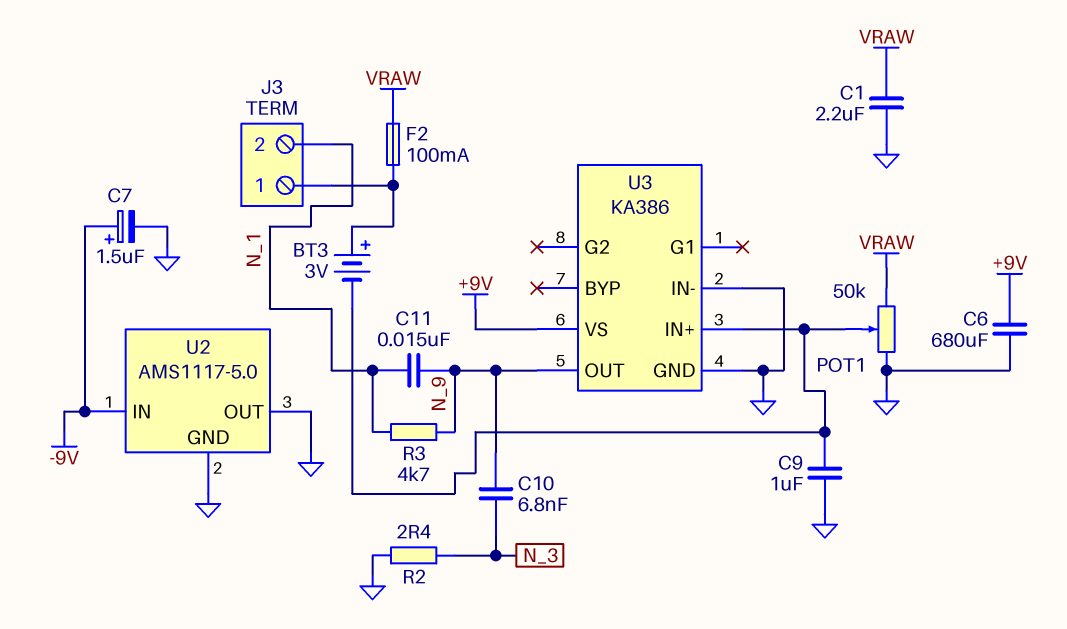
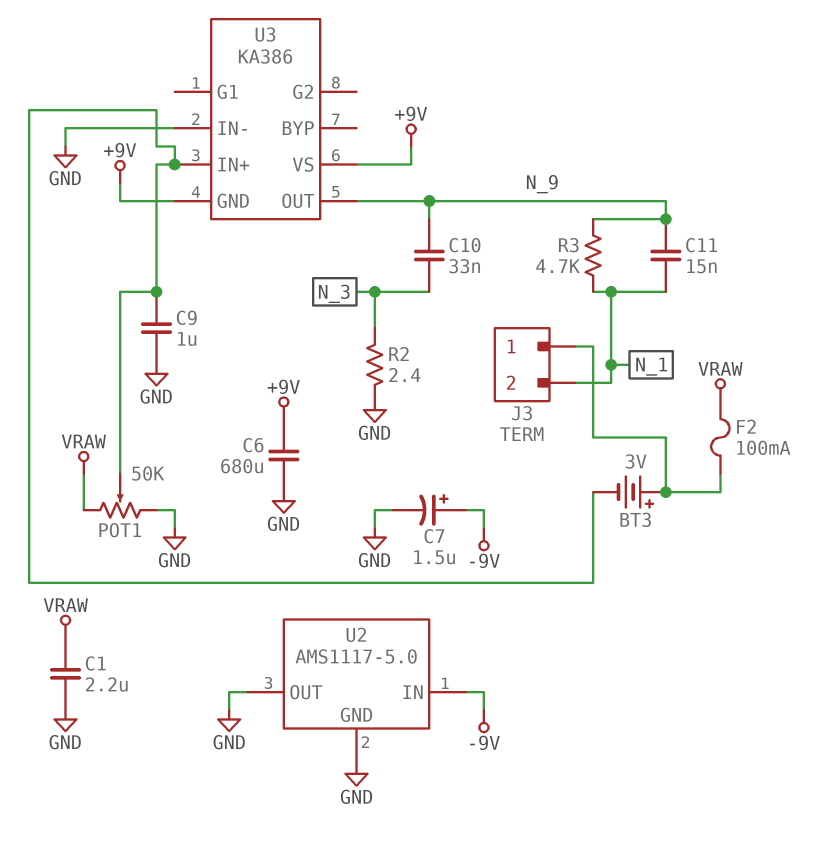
C10: 6.8nF (N_3, N_9) -> 33nF (N_3, N_9)
U3 pin GND: GND -> +9V

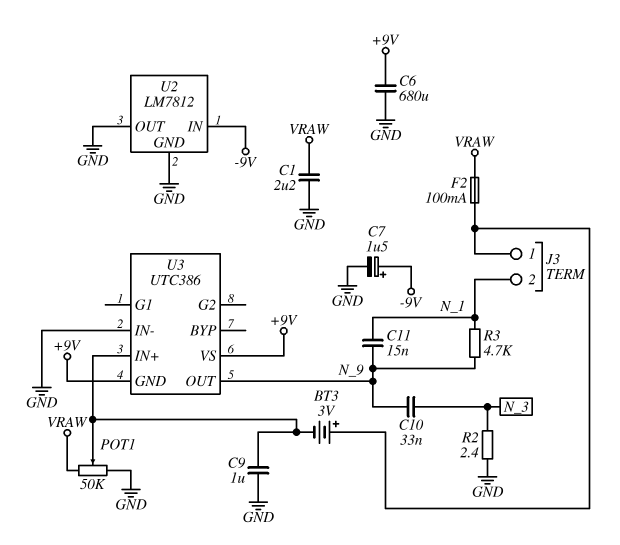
U2: AMS1117-5.0 -> LM7812
U3: KA386 -> UTC386

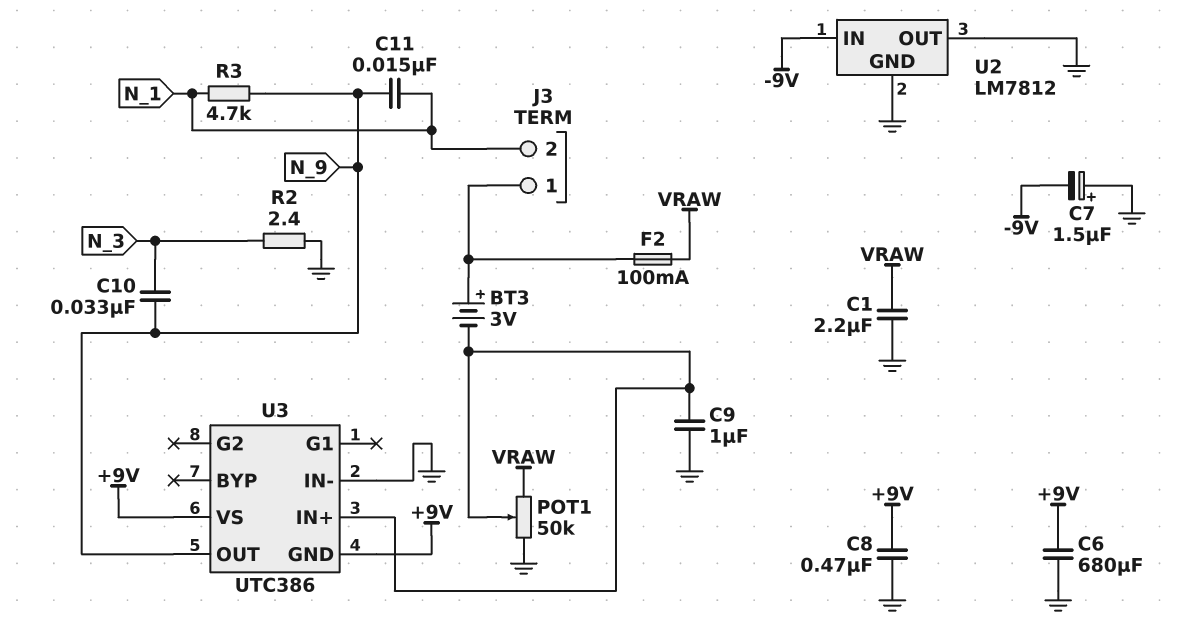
C7: 1.5uF (plus -9V, minus GND) -> 1.5uF (plus GND, minus -9V)
C8: none -> 470nF (+9V, GND)

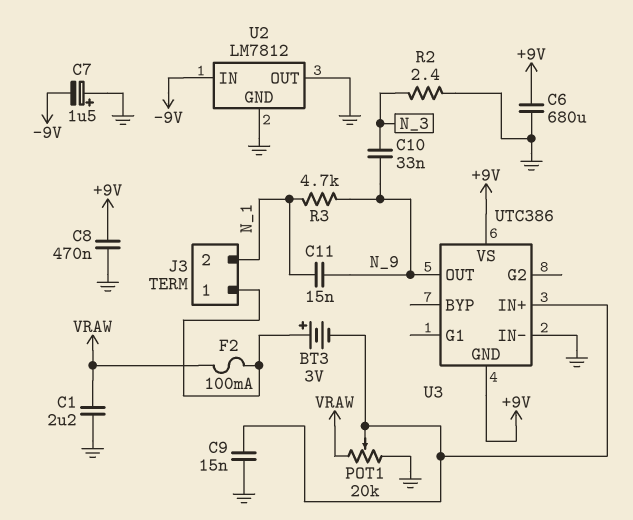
C9: 1uF (GND, U3/IN+) -> 15nF (GND, U3/IN+)
POT1: 50k (GND, VRAW, wiper U3/IN+) -> 20k (GND, VRAW, wiper U3/IN+)

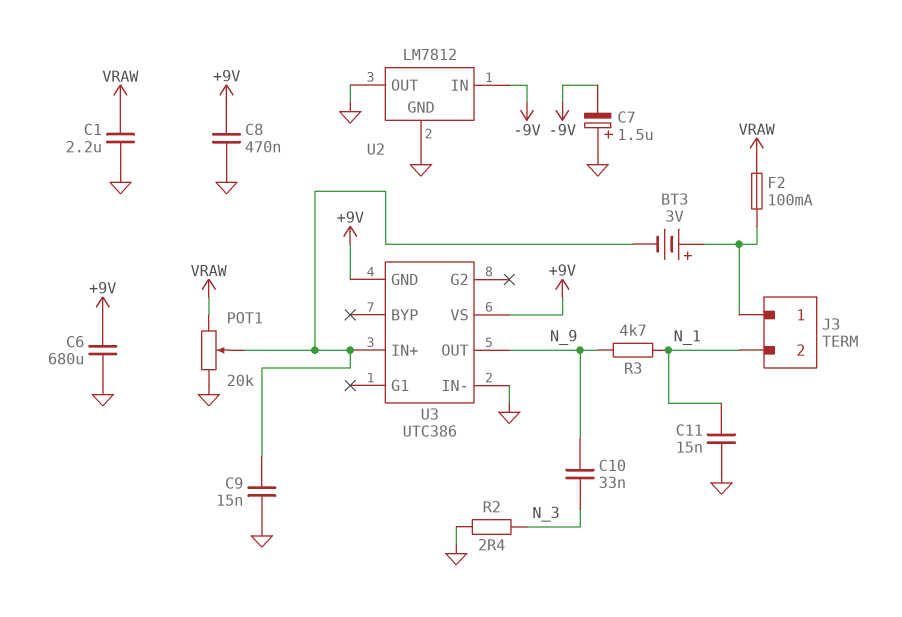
C11: 15nF (N_1, N_9) -> 15nF (GND, N_1)

